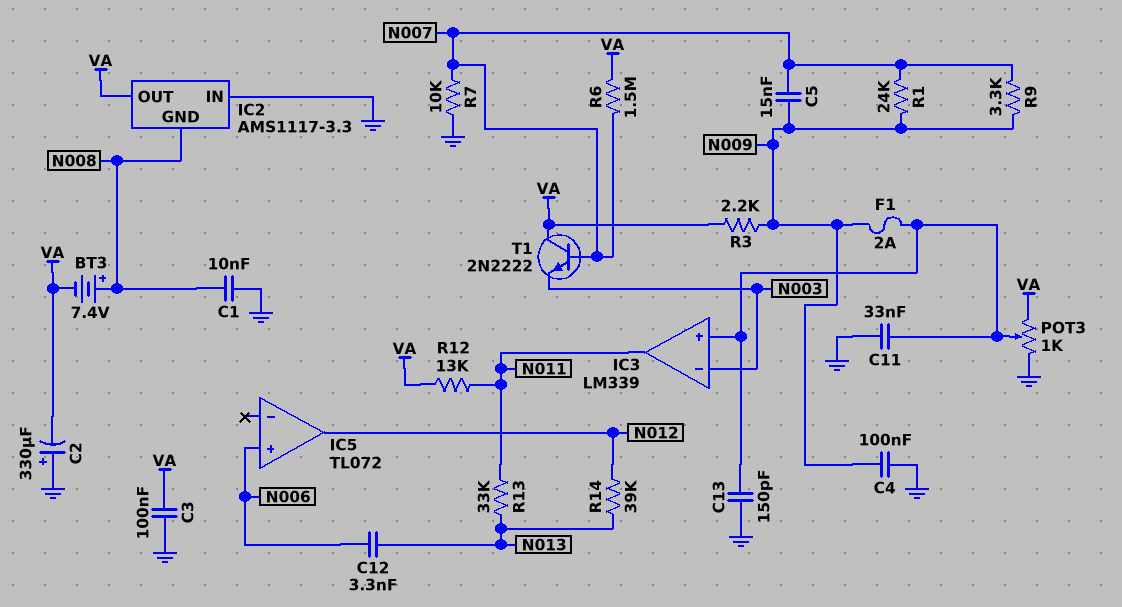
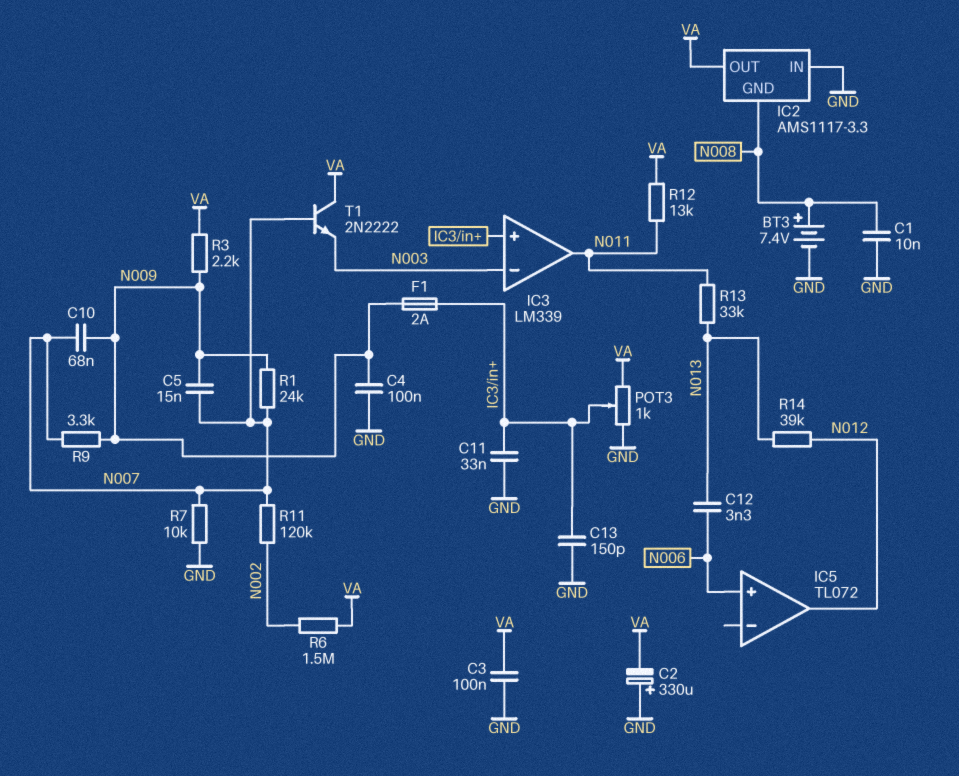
BT3: 7.4V (plus N008, minus VA) -> 7.4V (plus N008, minus GND)
C10: none -> 68nF (N007, N009)
R6: 1.5M (N007, VA) -> 1.5M (N002, VA)
R11: none -> 120k (N002, N007)

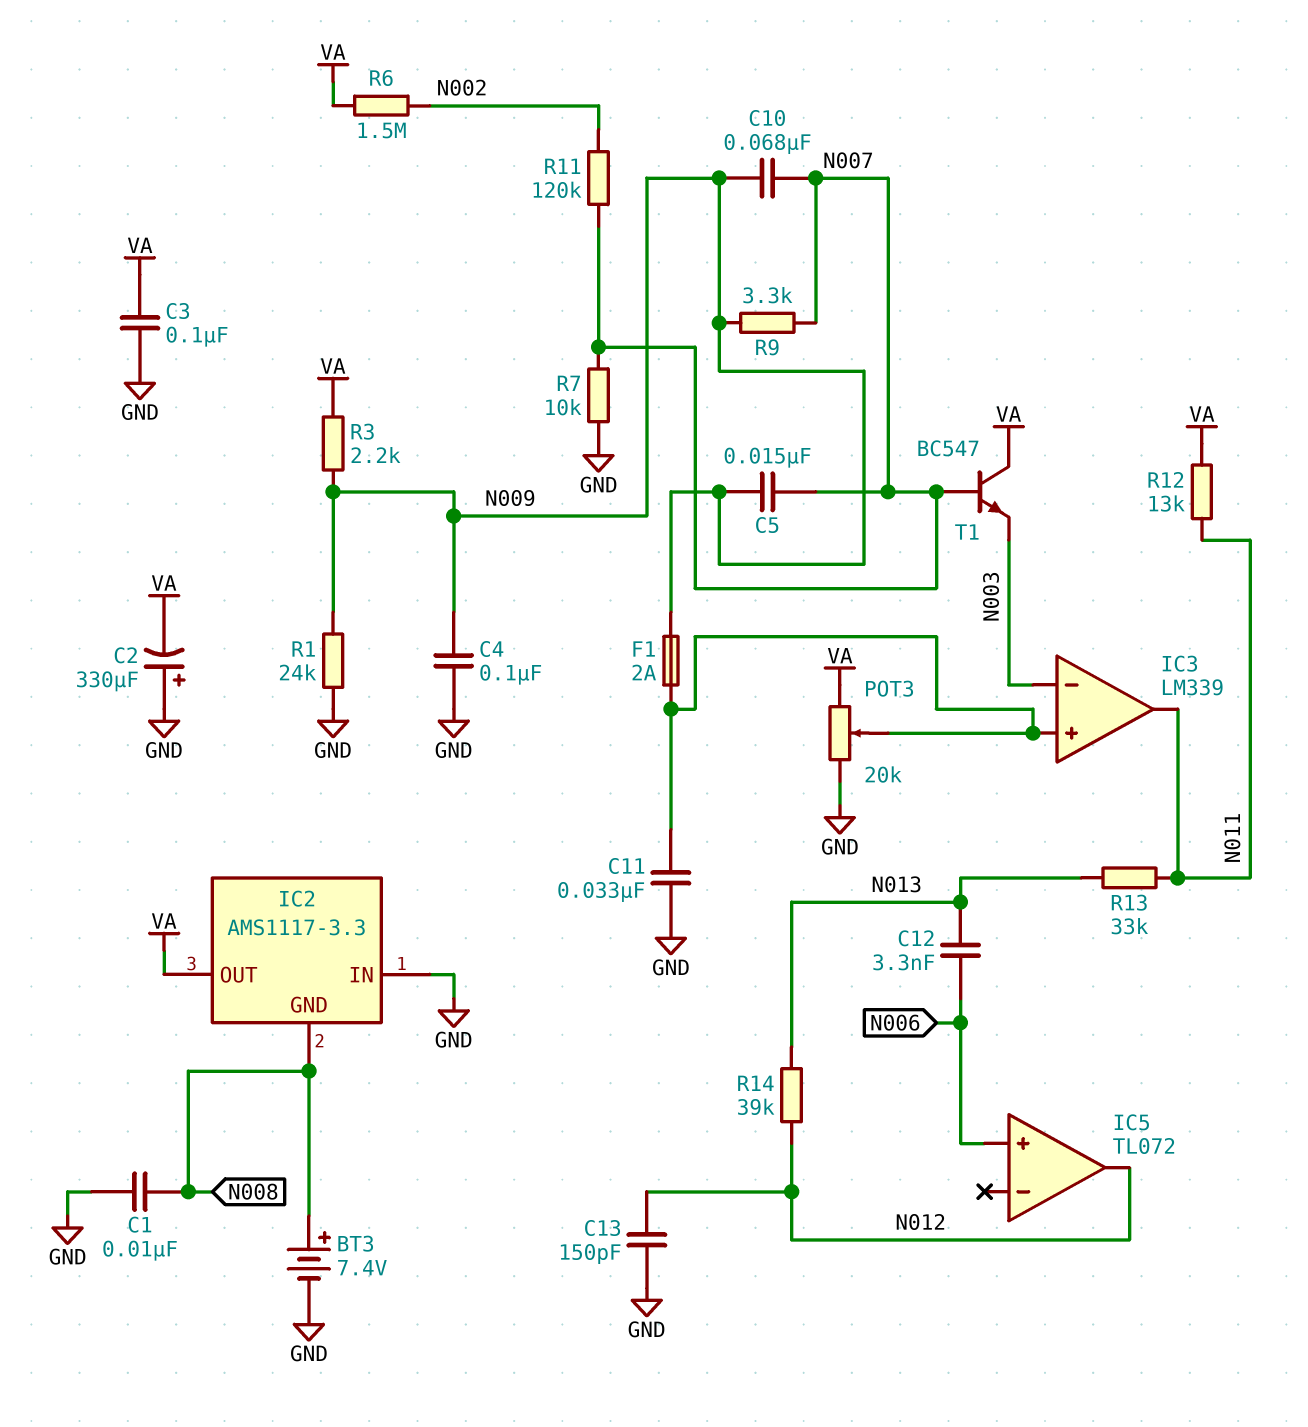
C13: 150pF (GND, IC3/in+) -> 150pF (GND, N012)
POT3: 1k (GND, VA, wiper IC3/in+) -> 20k (GND, VA, wiper IC3/in+)
R1: 24k (N007, N009) -> 24k (GND, N009)
T1: NPN 2N2222 (B N007, C VA, E N003) -> NPN BC547 (B N007, C VA, E N003)

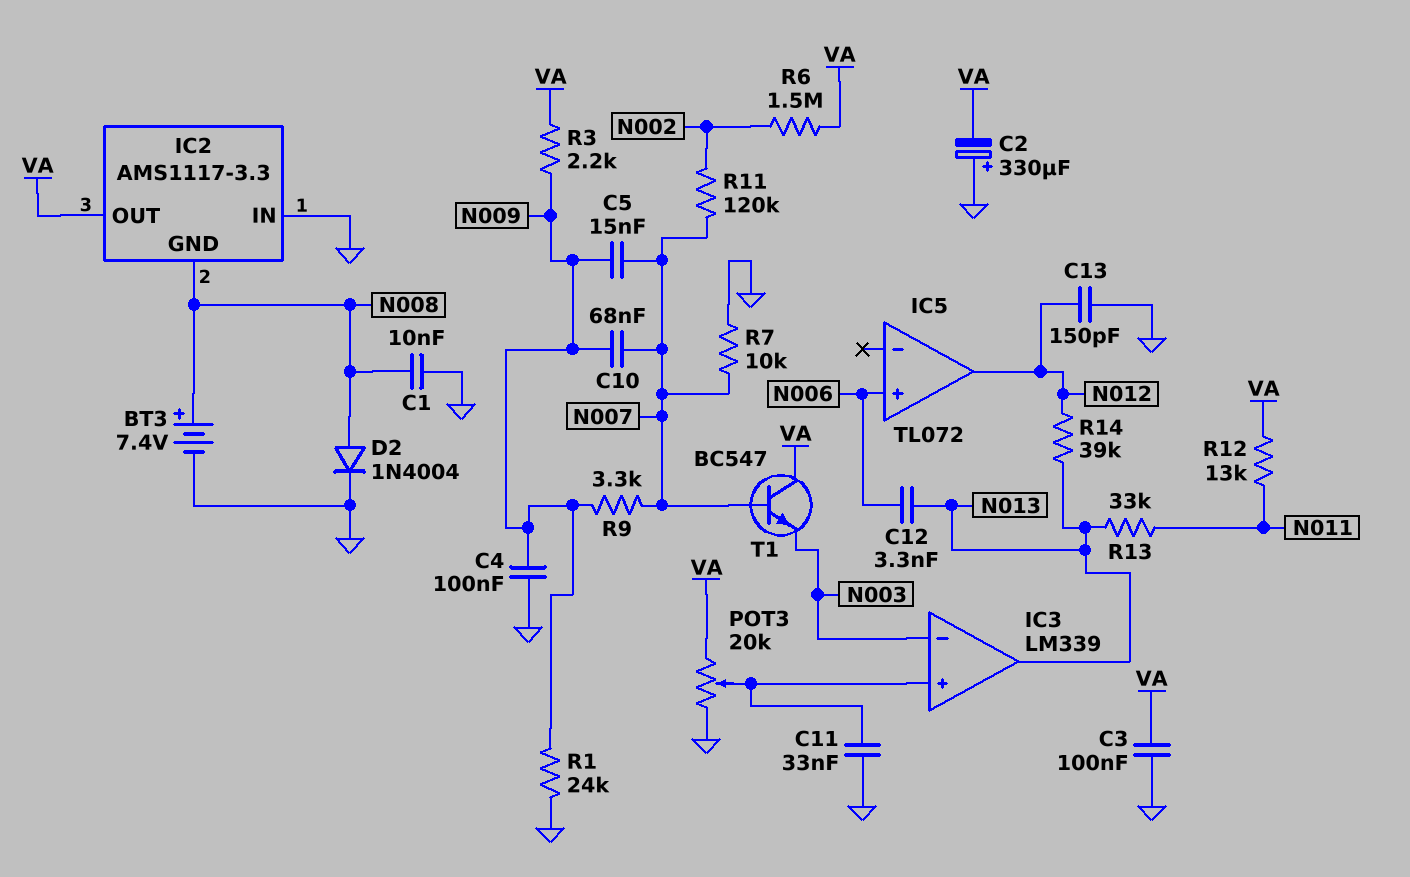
D2: none -> diode 1N4004 (A N008, K GND)
F1: 2A (IC3/in+, N009) -> none
IC3 pin out: N011 -> N013

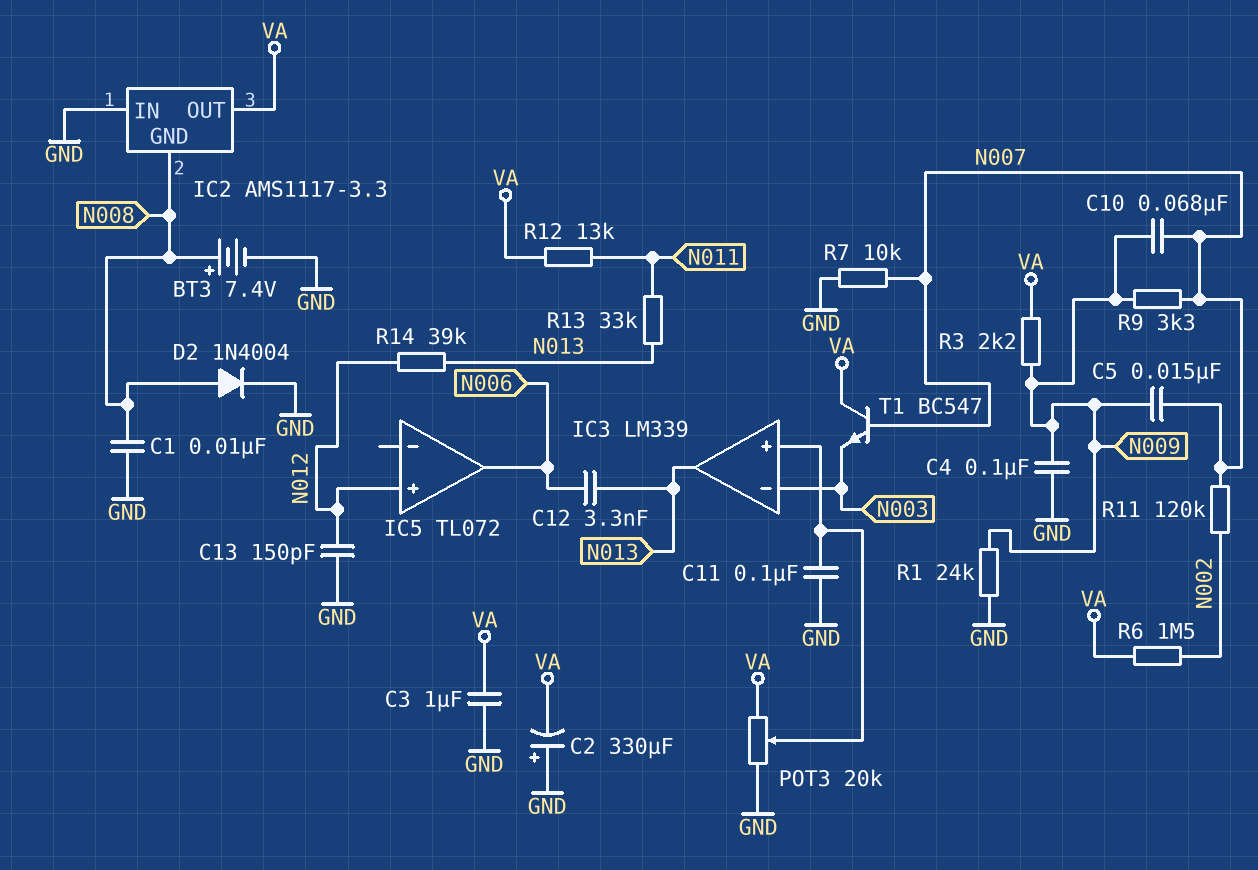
C3: 100nF (GND, VA) -> 1uF (GND, VA)
C11: 33nF (GND, IC3/in+) -> 100nF (GND, IC3/in+)
IC5 pin in+: N006 -> N012
IC5 pin out: N012 -> N006

